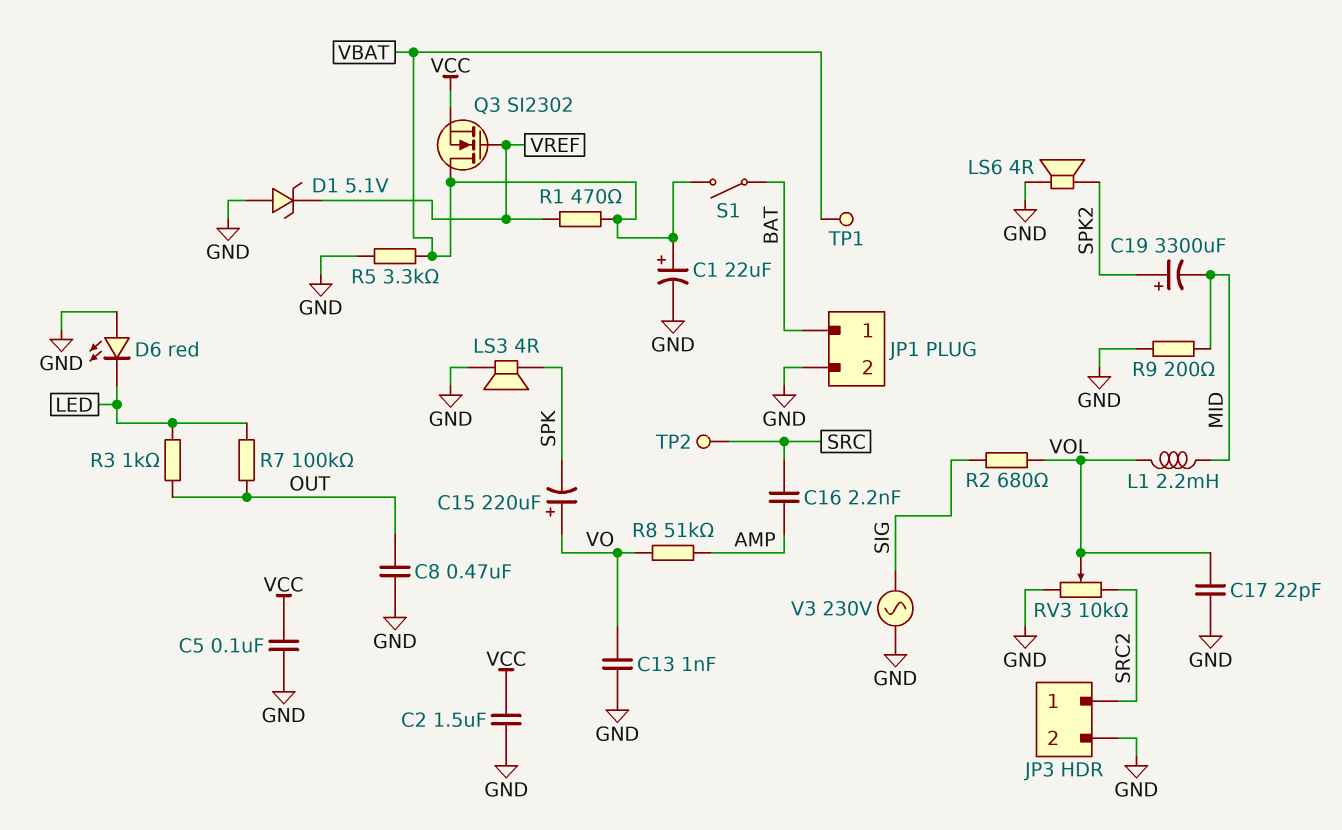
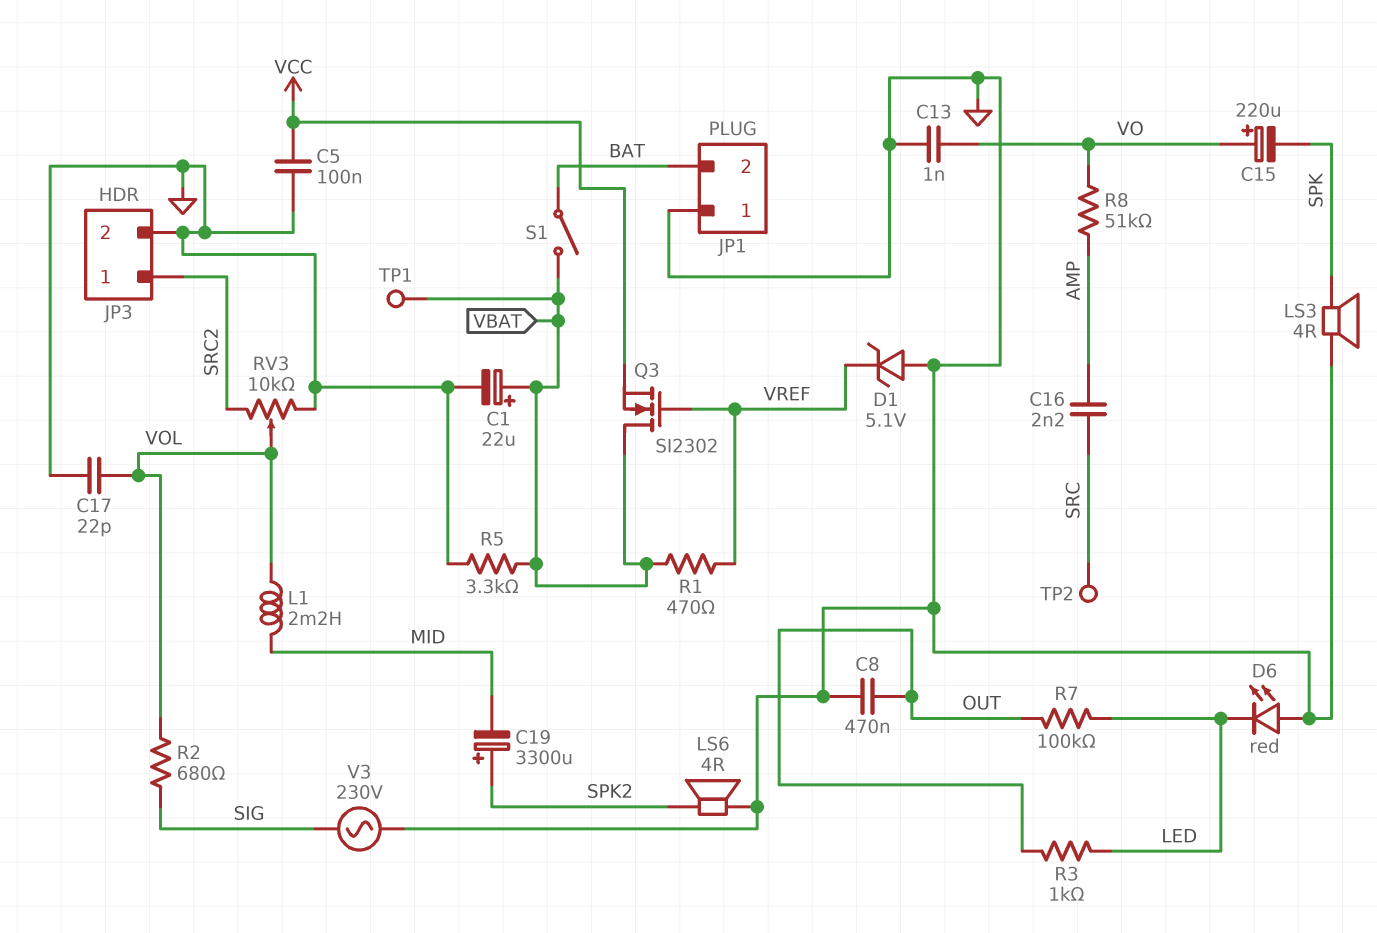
C2: 1.5uF (GND, VCC) -> none
JP1 pin 1: BAT -> GND
JP1 pin 2: GND -> BAT
R9: 200 (GND, MID) -> none

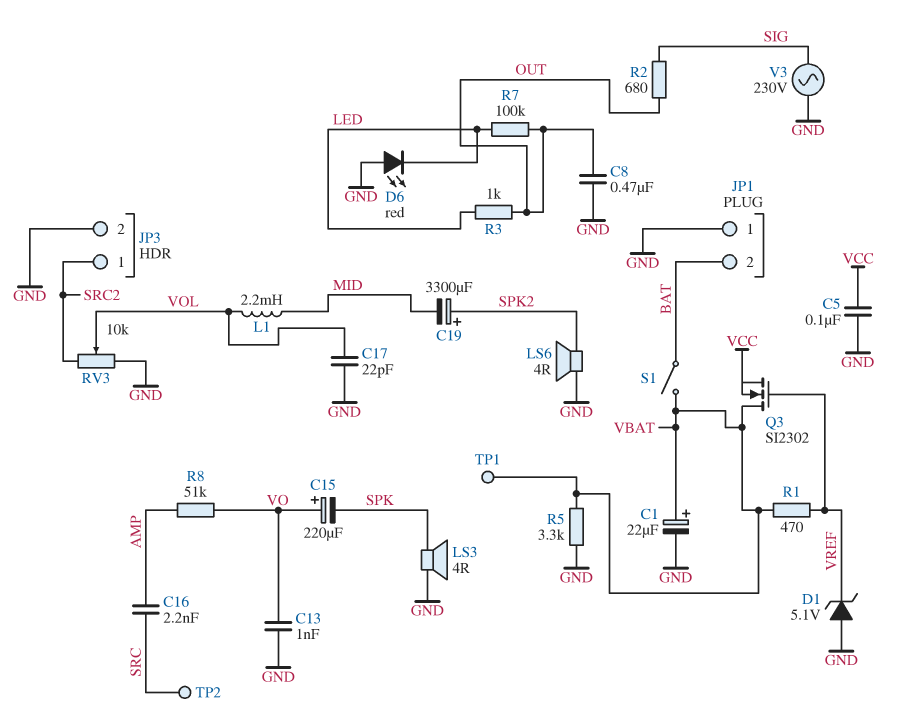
R2: 680 (SIG, VOL) -> 680 (OUT, SIG)

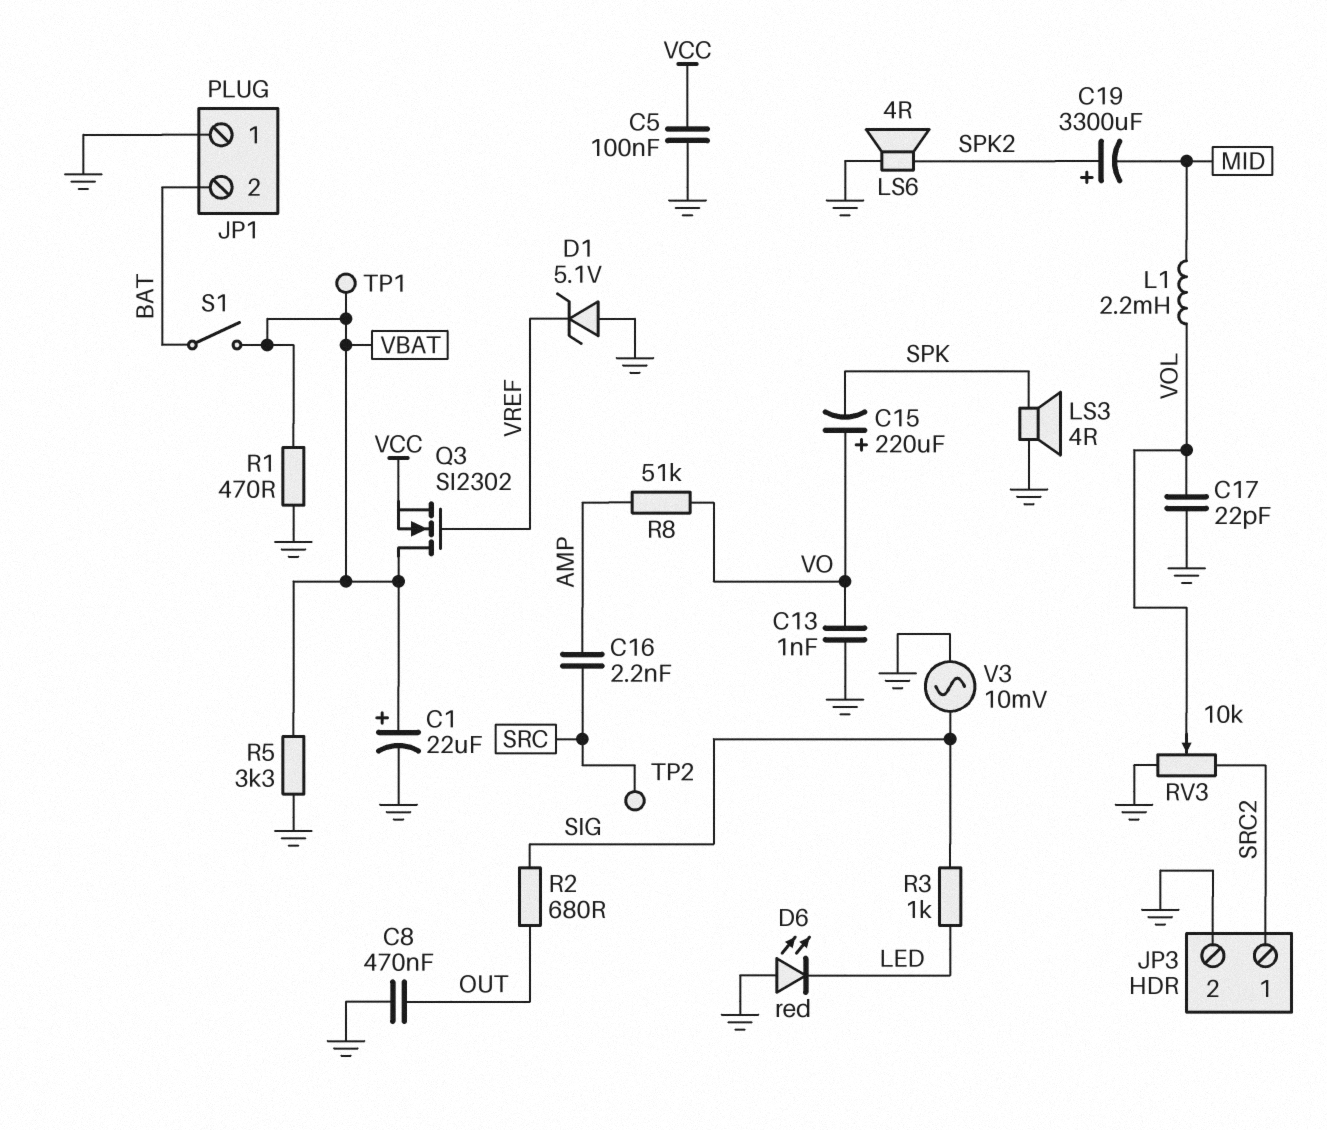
R1: 470 (VBAT, VREF) -> 470 (GND, VBAT)
R3: 1k (LED, OUT) -> 1k (LED, SIG)
R7: 100k (LED, OUT) -> none
V3: AC 230V (GND, SIG) -> AC 10mV (GND, SIG)

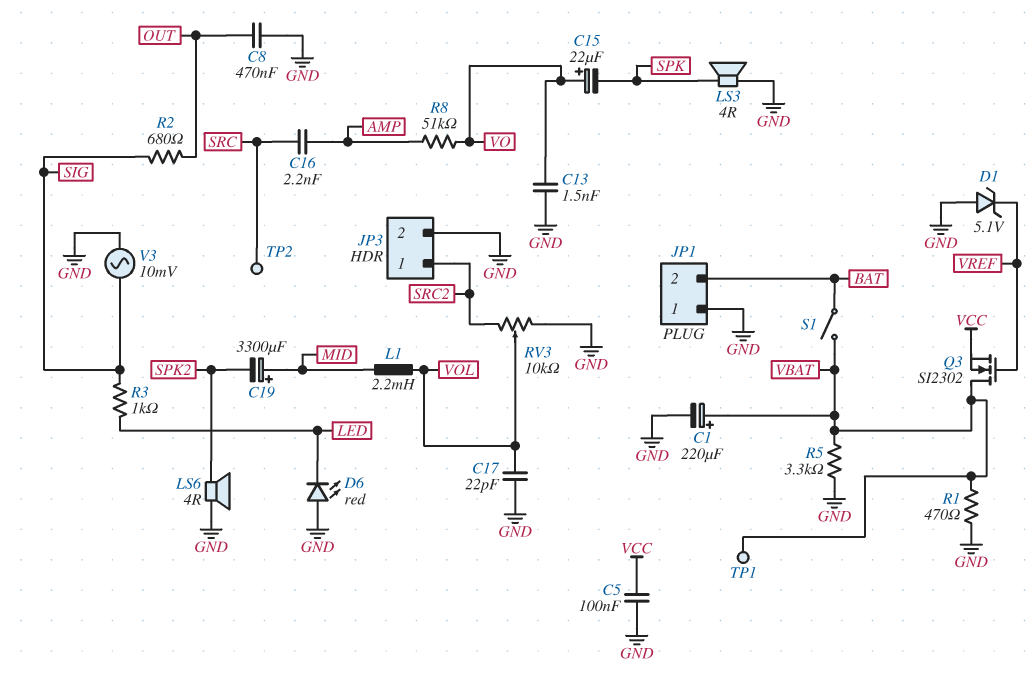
C1: 22uF (plus VBAT, minus GND) -> 220uF (plus VBAT, minus GND)
C13: 1nF (GND, VO) -> 1.5nF (GND, VO)
C15: 220uF (plus VO, minus SPK) -> 22uF (plus VO, minus SPK)
C19: 3300uF (plus SPK2, minus MID) -> 3300uF (plus MID, minus SPK2)

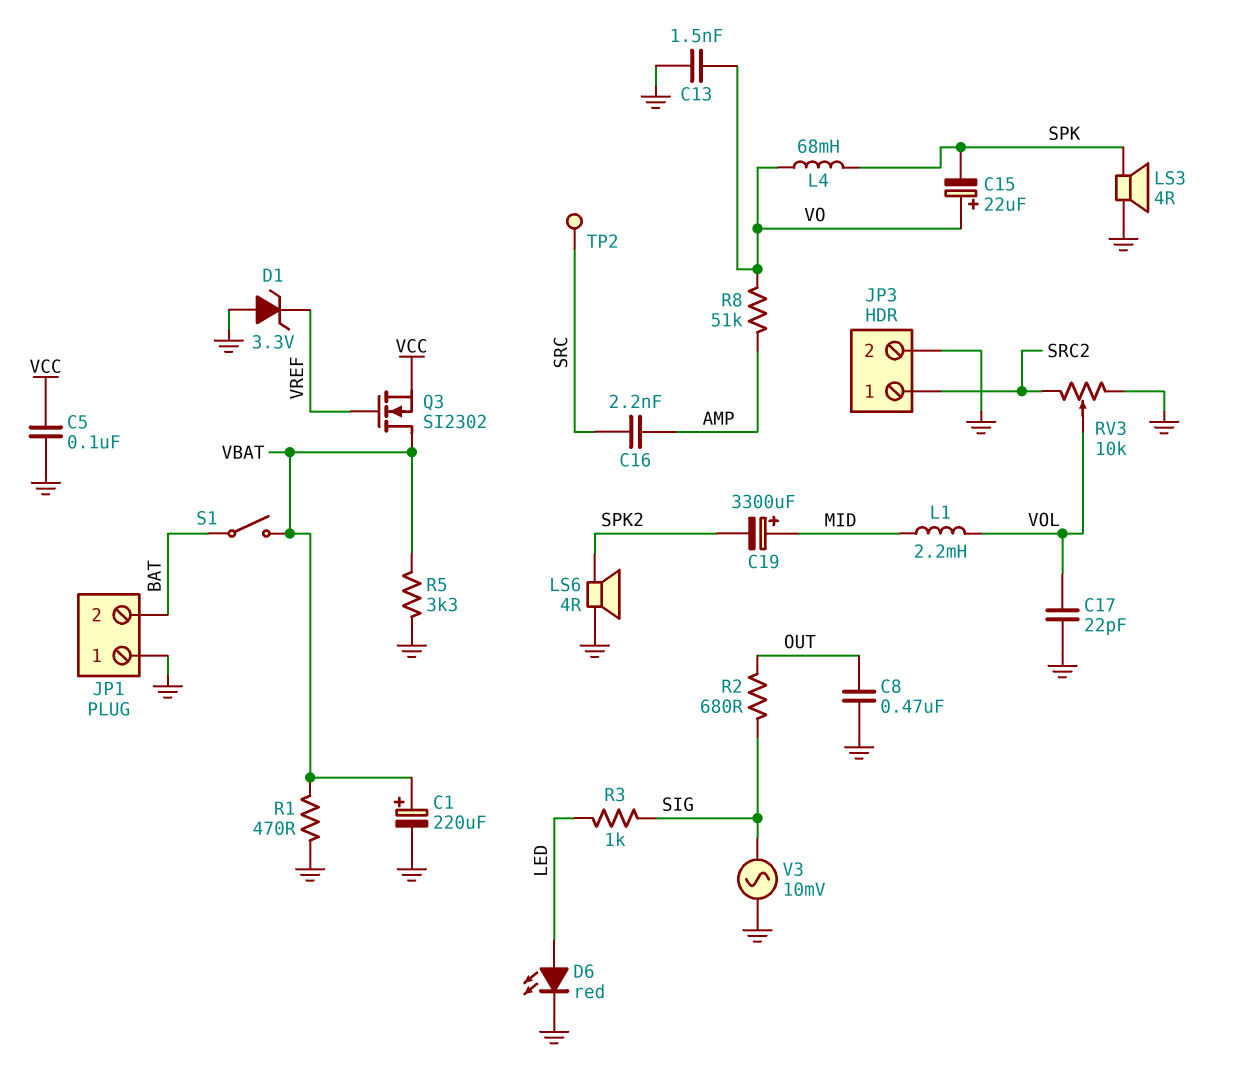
D1: zener 5.1V (A GND, K VREF) -> zener 3.3V (A GND, K VREF)
D6: LED red (A GND, K LED) -> LED red (A LED, K GND)
L4: none -> 68mH (SPK, VO)
TP1: test point (VBAT) -> none

